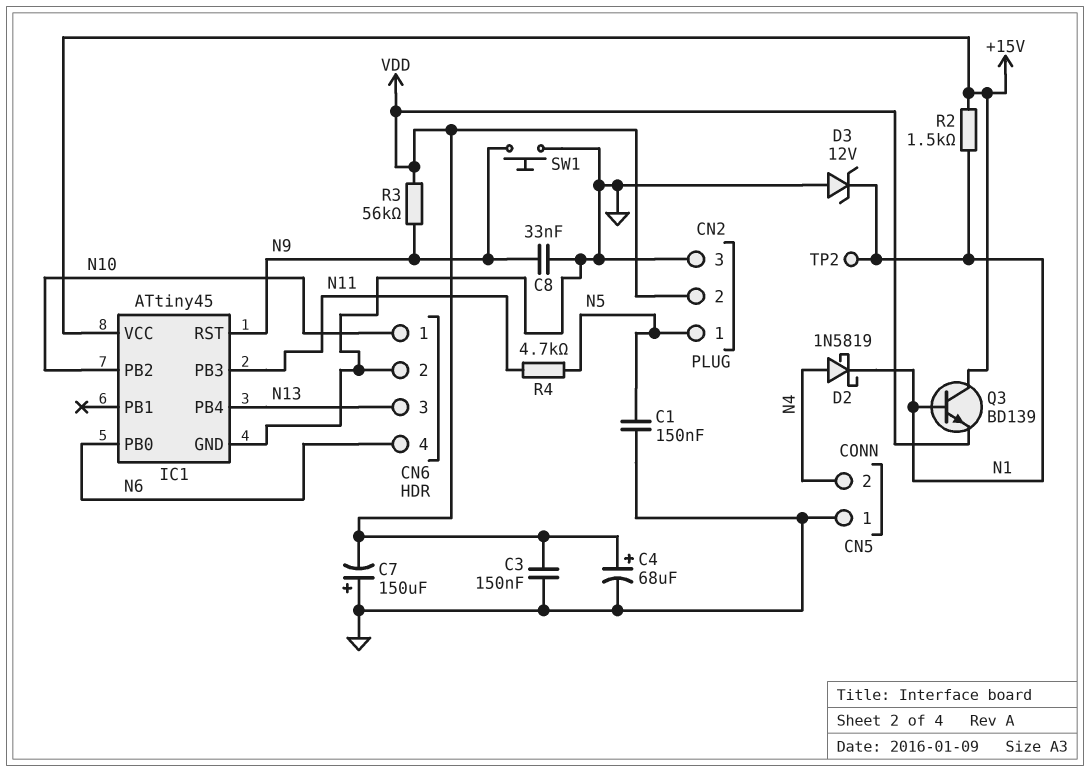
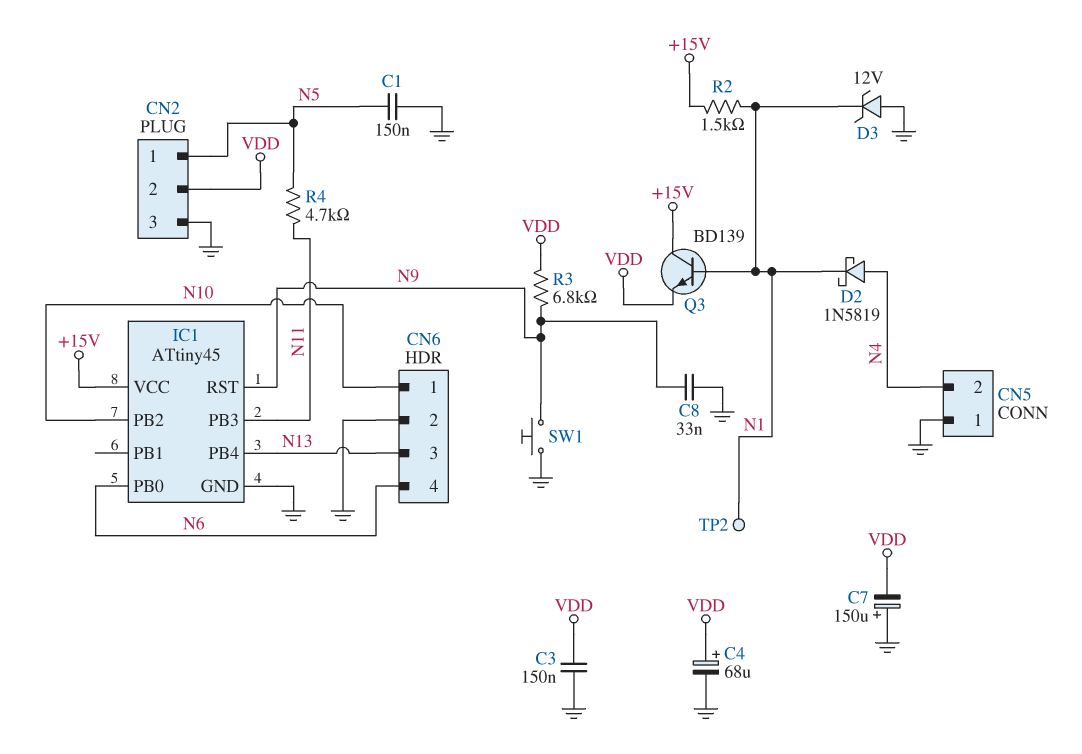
R3: 56k (N9, VDD) -> 6.8k (N9, VDD)

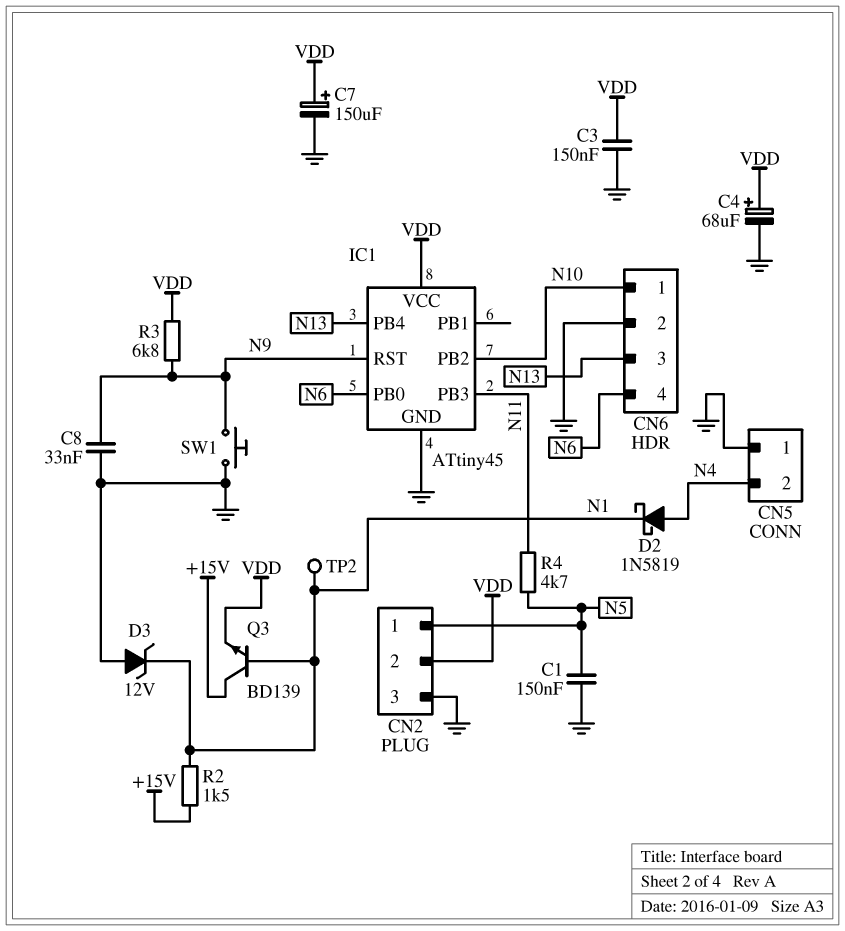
C7: 150uF (plus GND, minus VDD) -> 150uF (plus VDD, minus GND)
IC1 pin VCC: +15V -> VDD

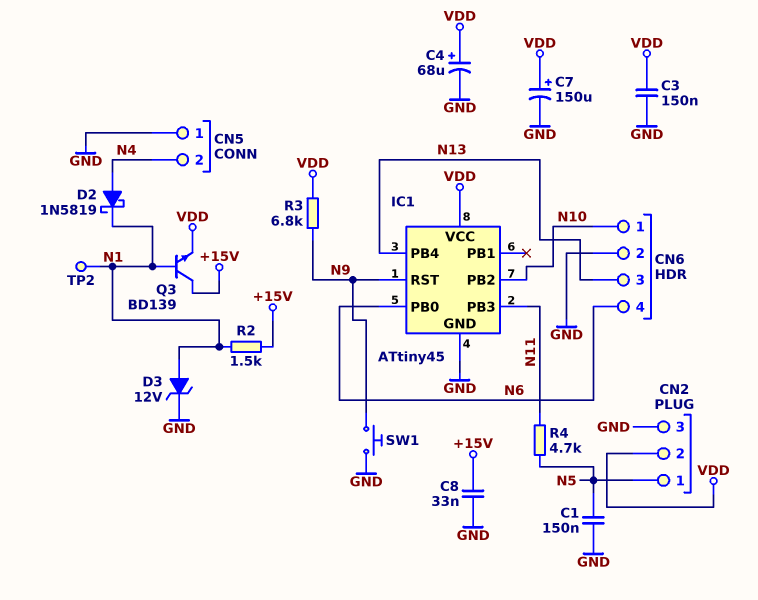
C8: 33nF (GND, N9) -> 33nF (+15V, GND)
D3: zener 12V (A GND, K N1) -> zener 12V (A N1, K GND)

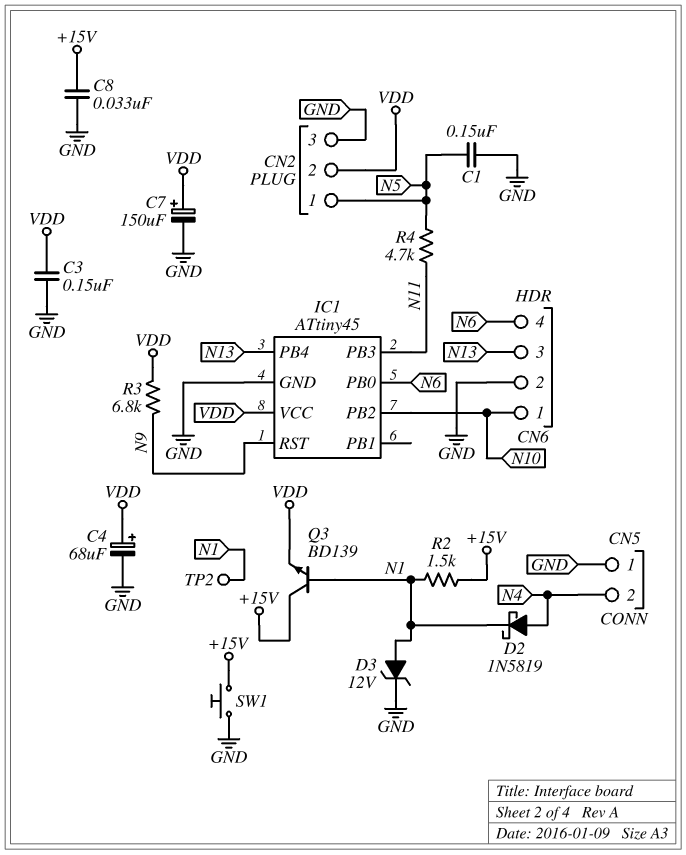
SW1: button (GND, N9) -> button (+15V, GND)

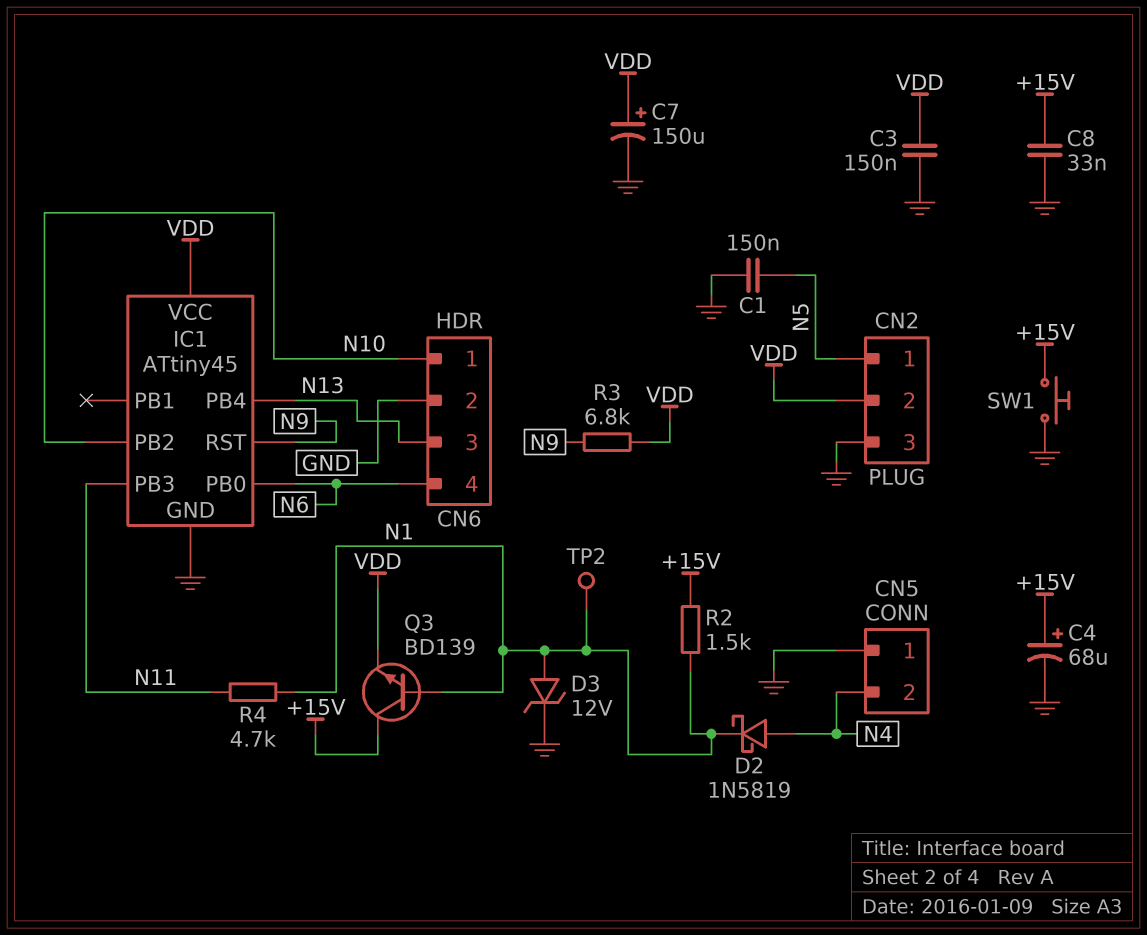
C4: 68uF (plus VDD, minus GND) -> 68uF (plus +15V, minus GND)
R4: 4.7k (N5, N11) -> 4.7k (N1, N11)

